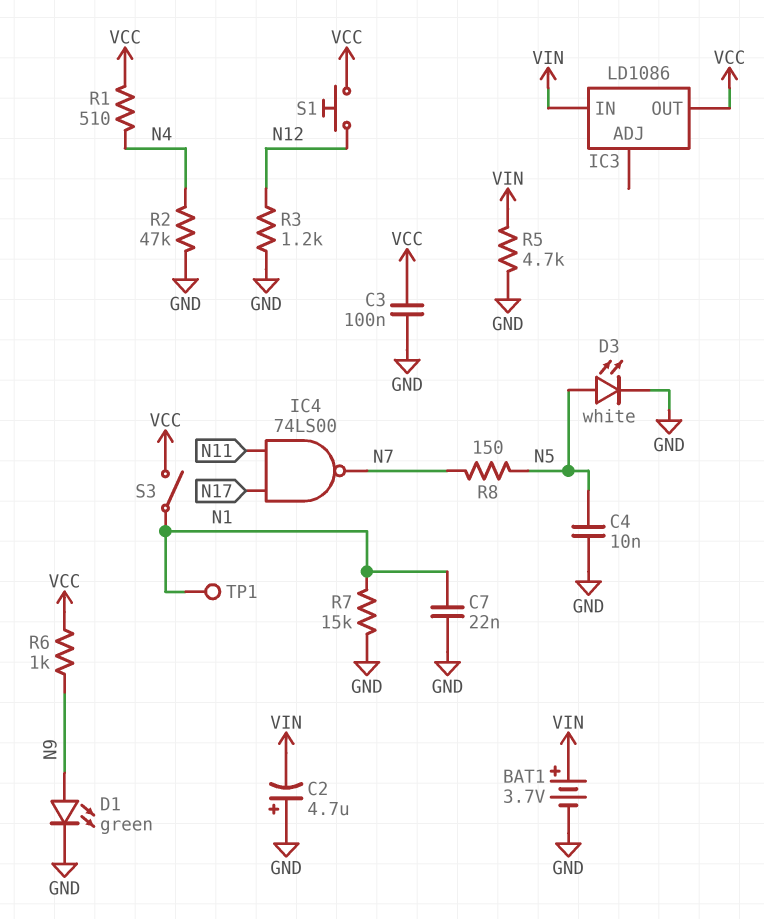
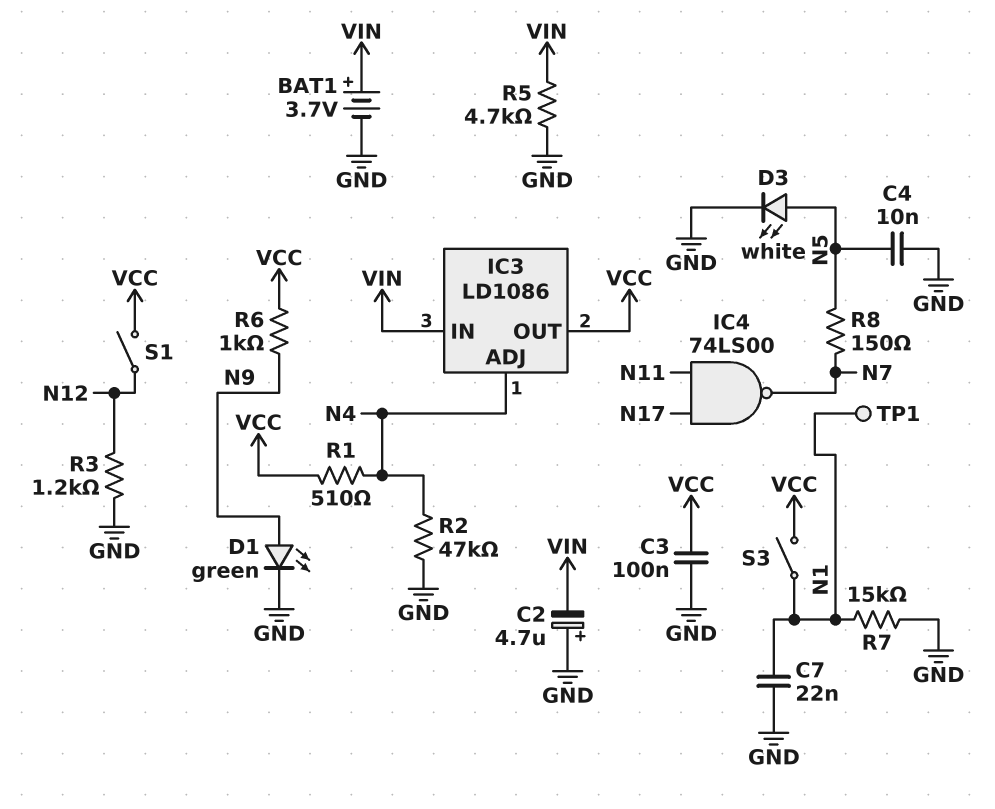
IC3 pin ADJ: none -> N4
S1: button (N12, VCC) -> switch (N12, VCC)

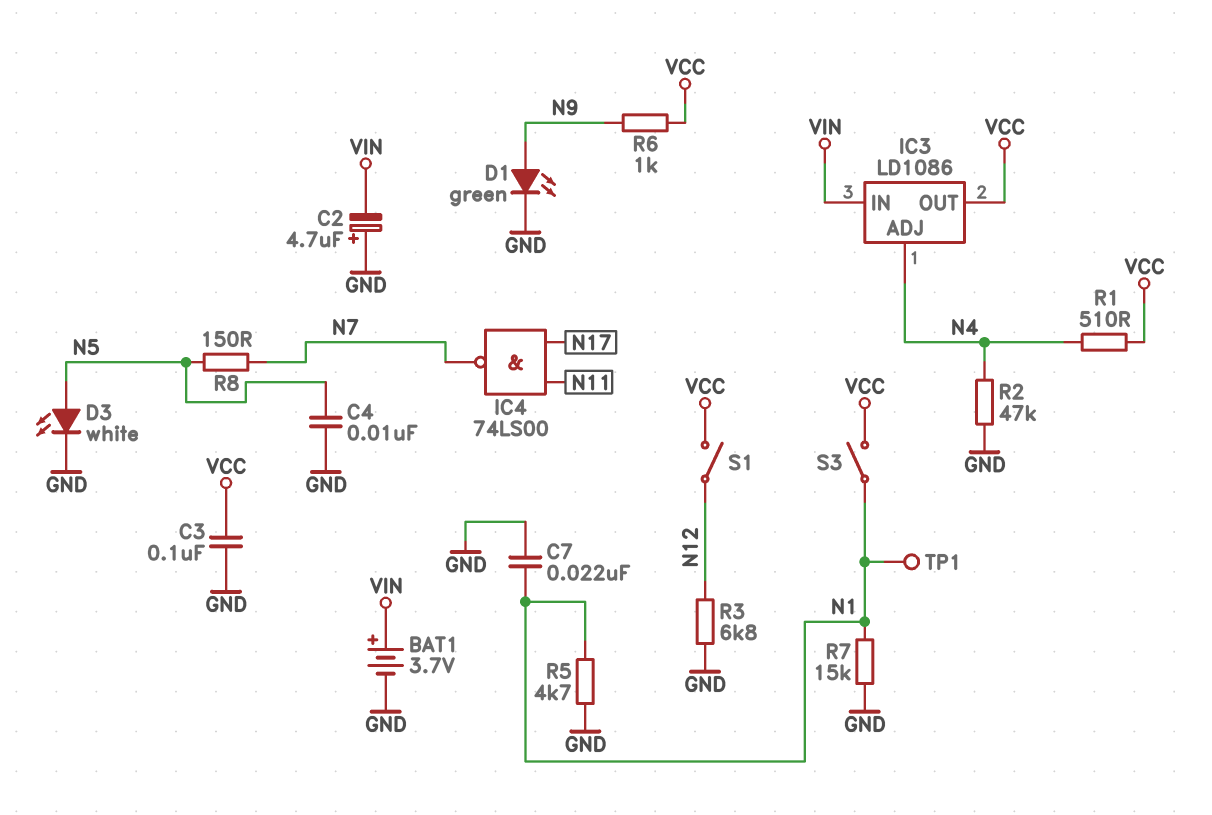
R3: 1.2k (GND, N12) -> 6.8k (GND, N12)
R5: 4.7k (GND, VIN) -> 4.7k (GND, N1)

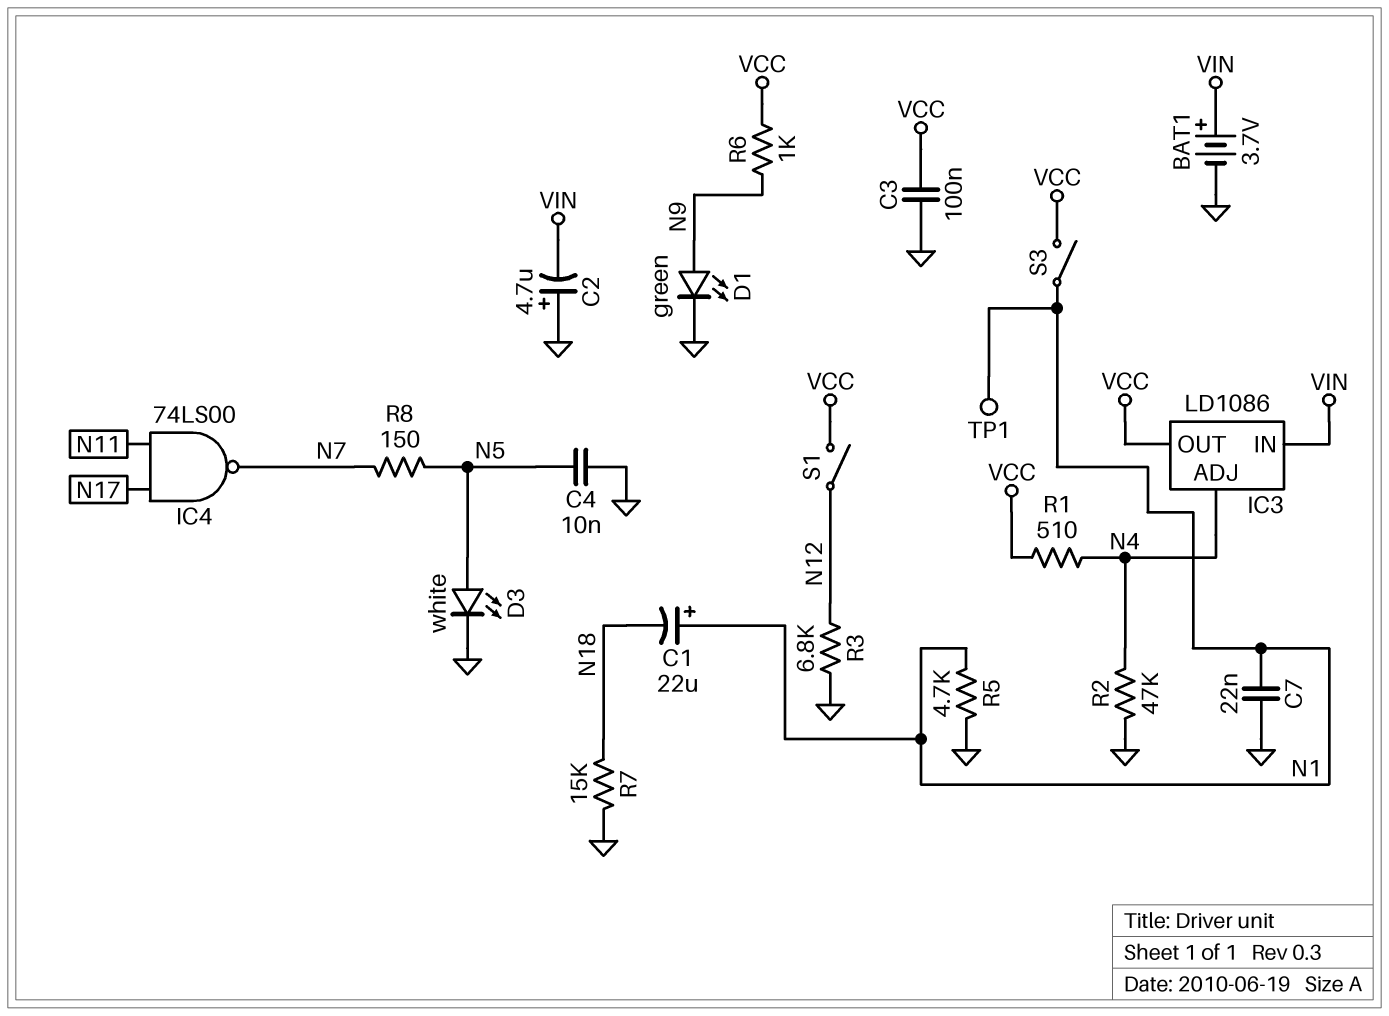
C1: none -> 22uF (plus N1, minus N18)
R7: 15k (GND, N1) -> 15k (GND, N18)

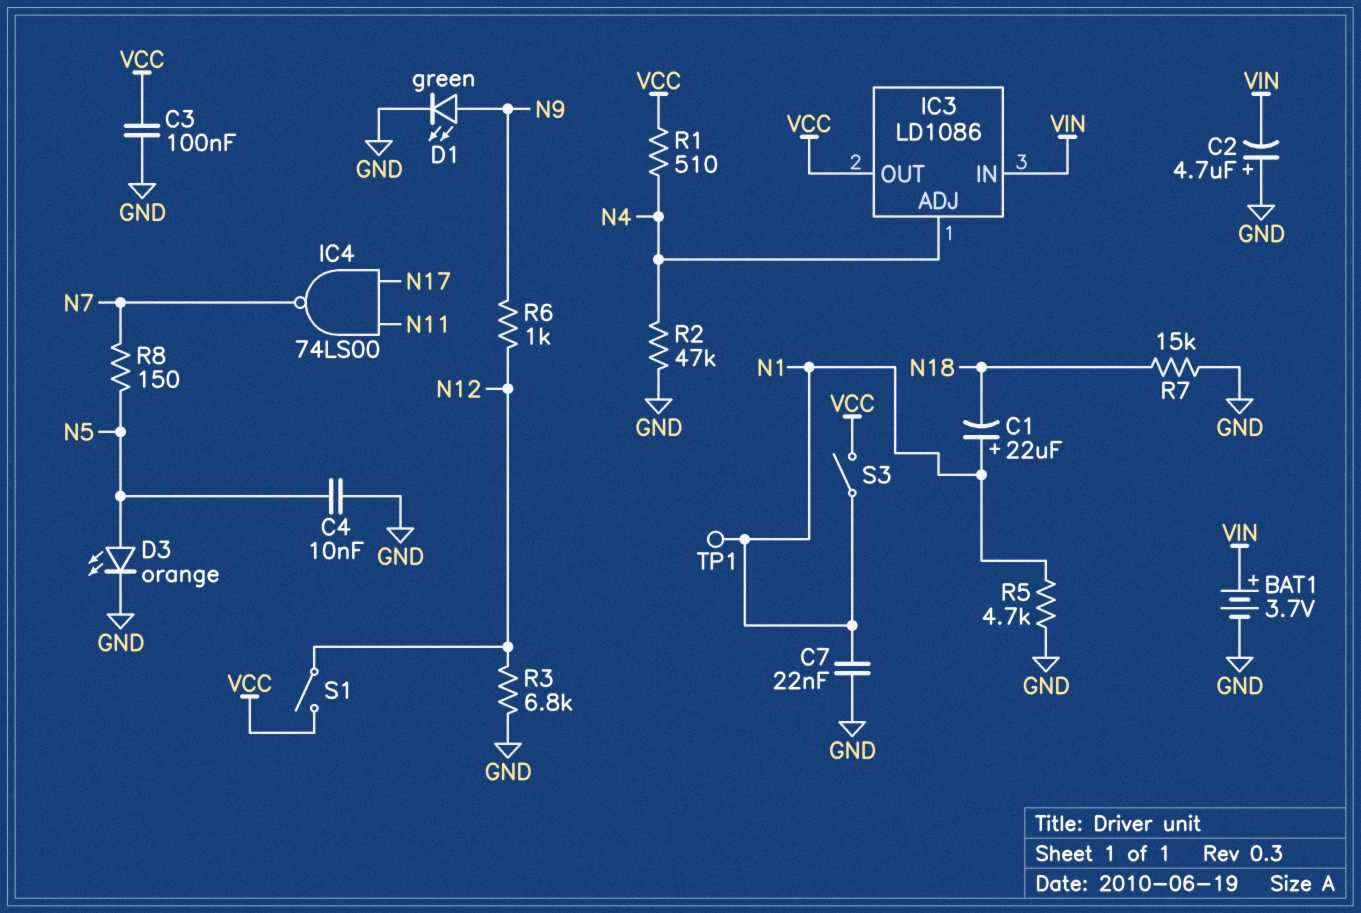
D3: LED white (A N5, K GND) -> LED orange (A N5, K GND)
R6: 1k (N9, VCC) -> 1k (N9, N12)

